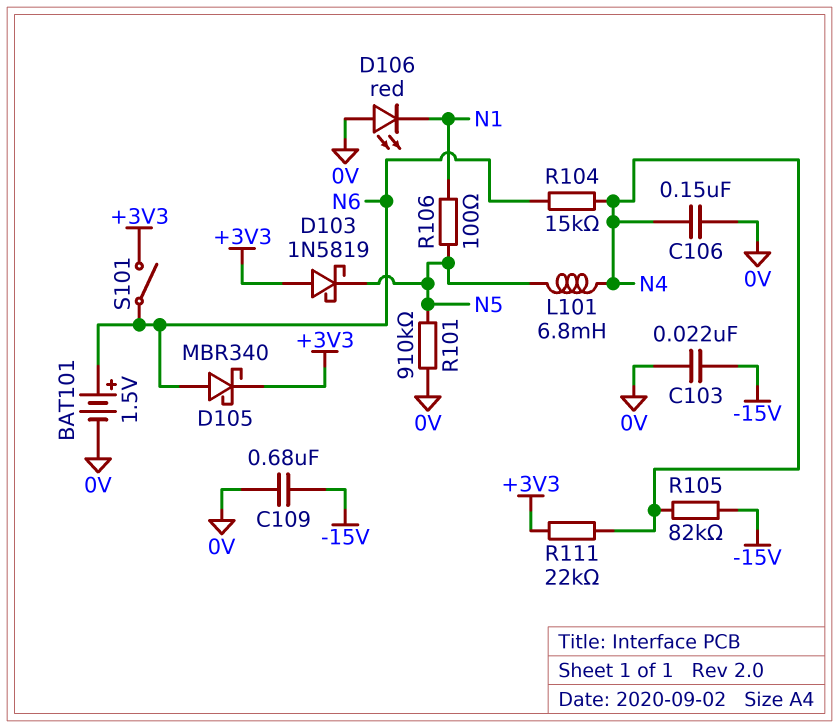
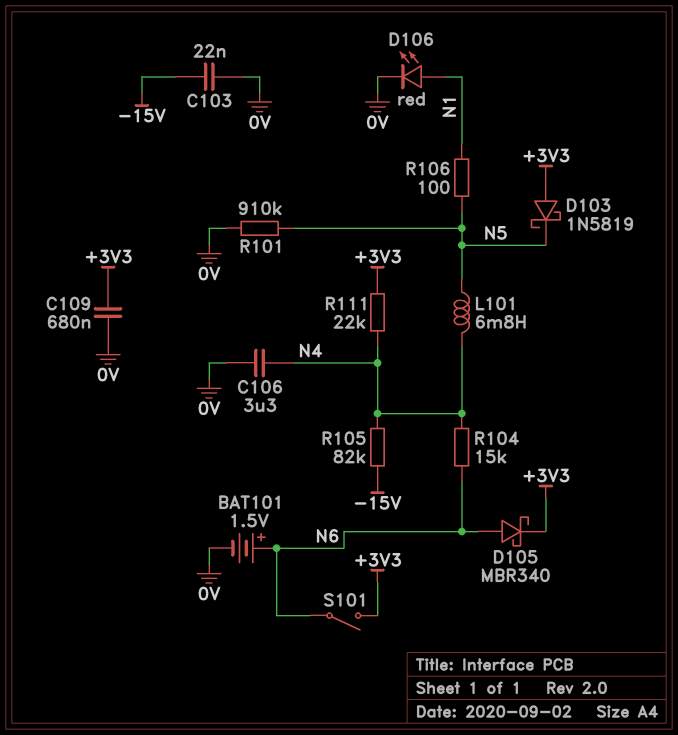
C106: 150nF (0V, N4) -> 3.3uF (0V, N4)
C109: 680nF (-15V, 0V) -> 680nF (+3V3, 0V)
D106: LED red (A 0V, K N1) -> LED red (A N1, K 0V)

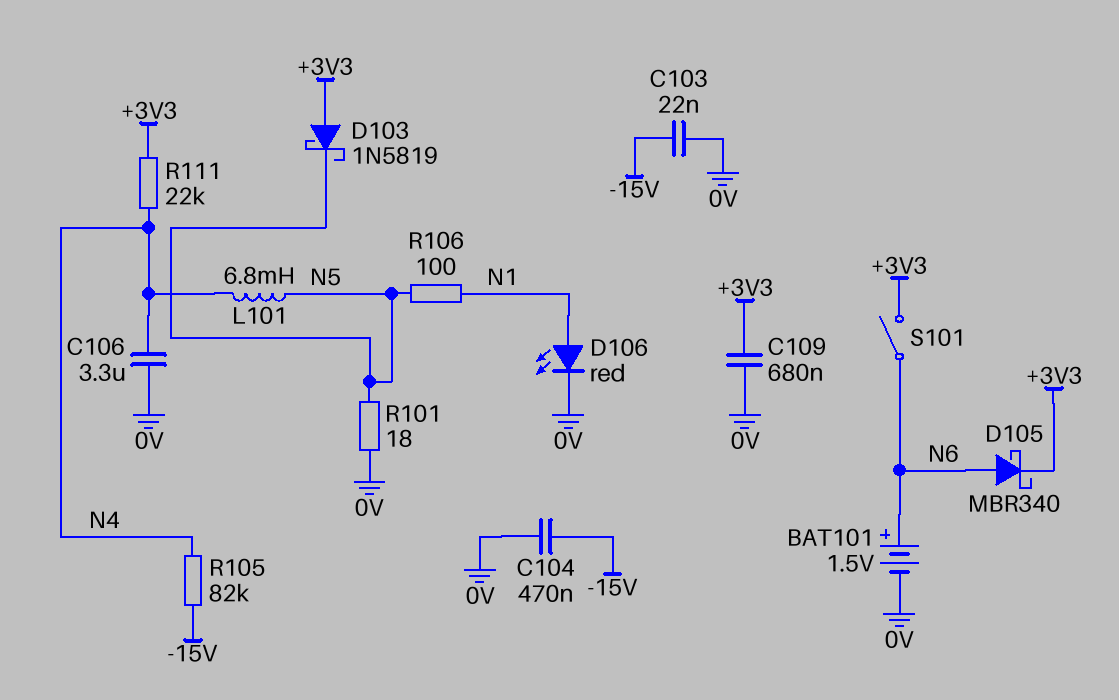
C104: none -> 470nF (-15V, 0V)
R101: 910k (0V, N5) -> 18 (0V, N5)
R104: 15k (N4, N6) -> none

